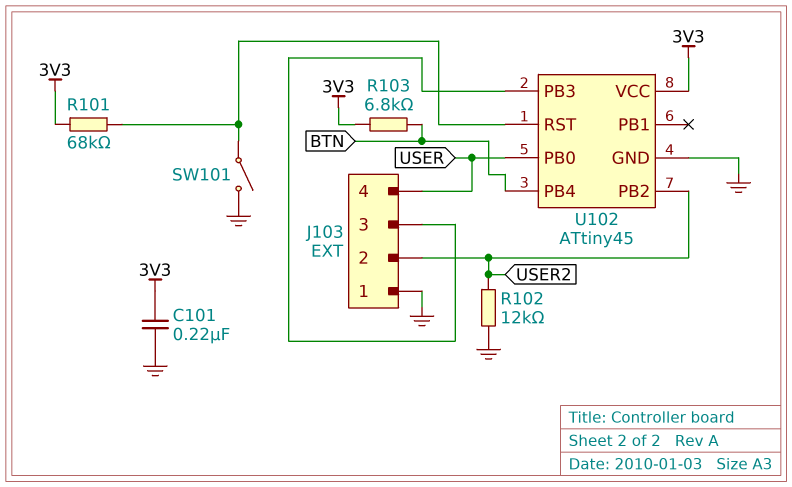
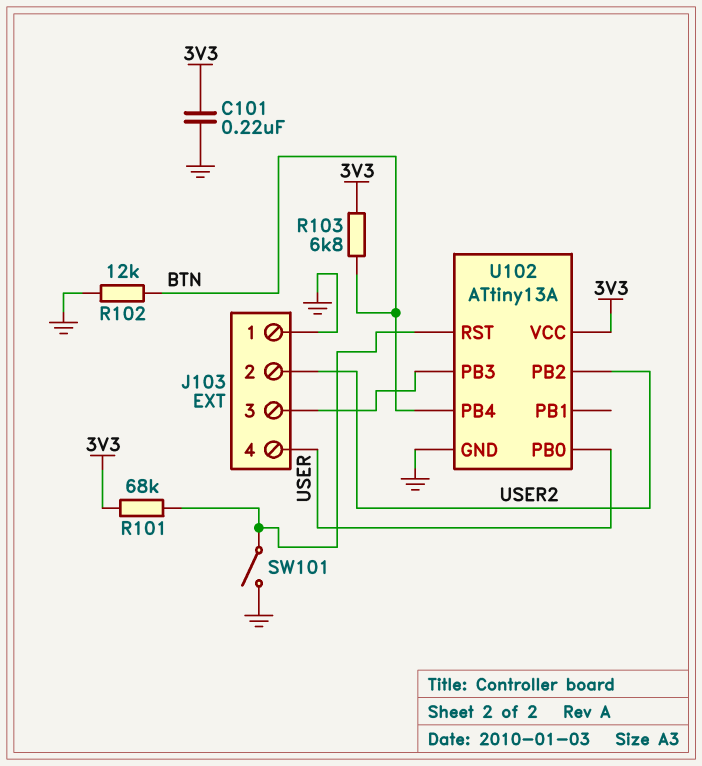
R102: 12k (GND, USER2) -> 12k (BTN, GND)
U102: ATtiny45 -> ATtiny13A

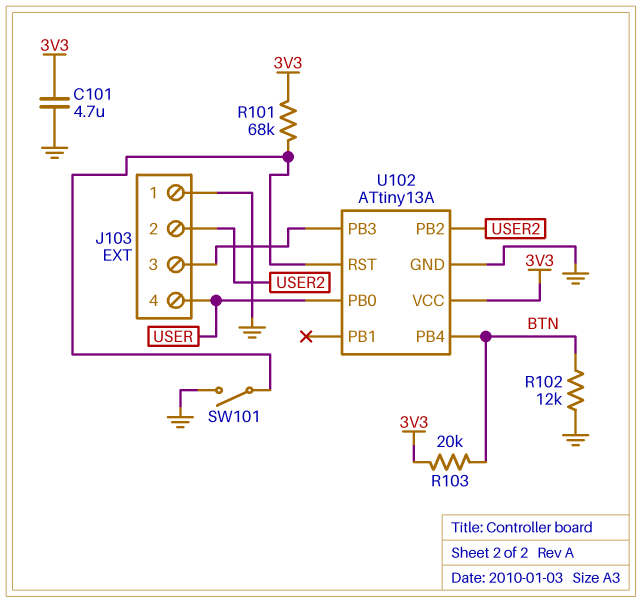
C101: 220nF (3V3, GND) -> 4.7uF (3V3, GND)
R103: 6.8k (3V3, BTN) -> 20k (3V3, BTN)

